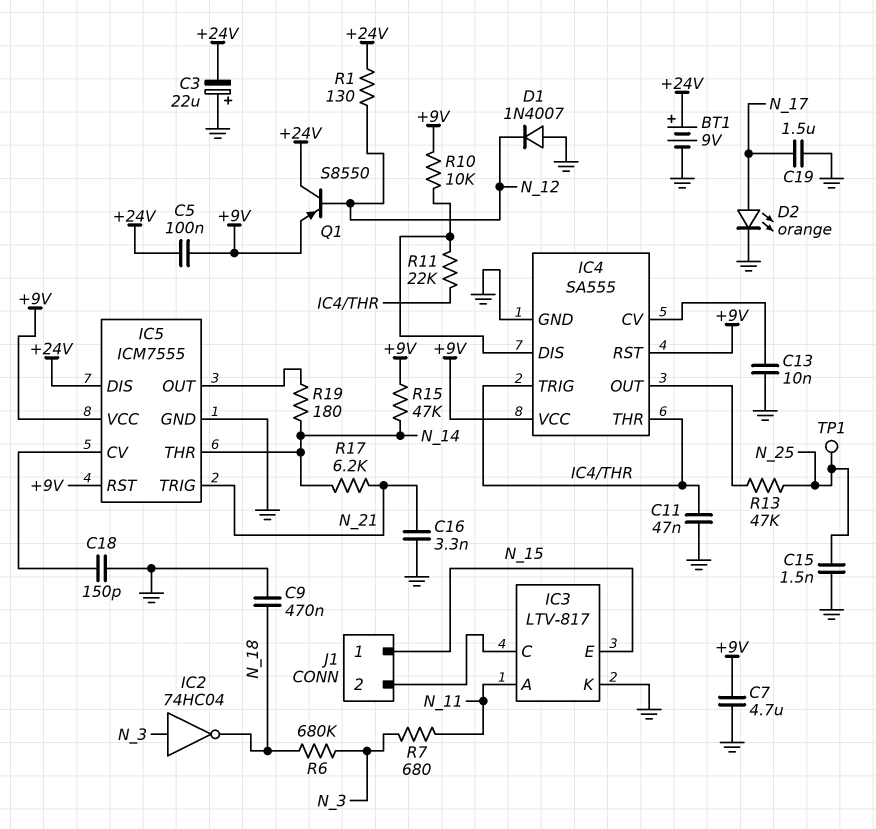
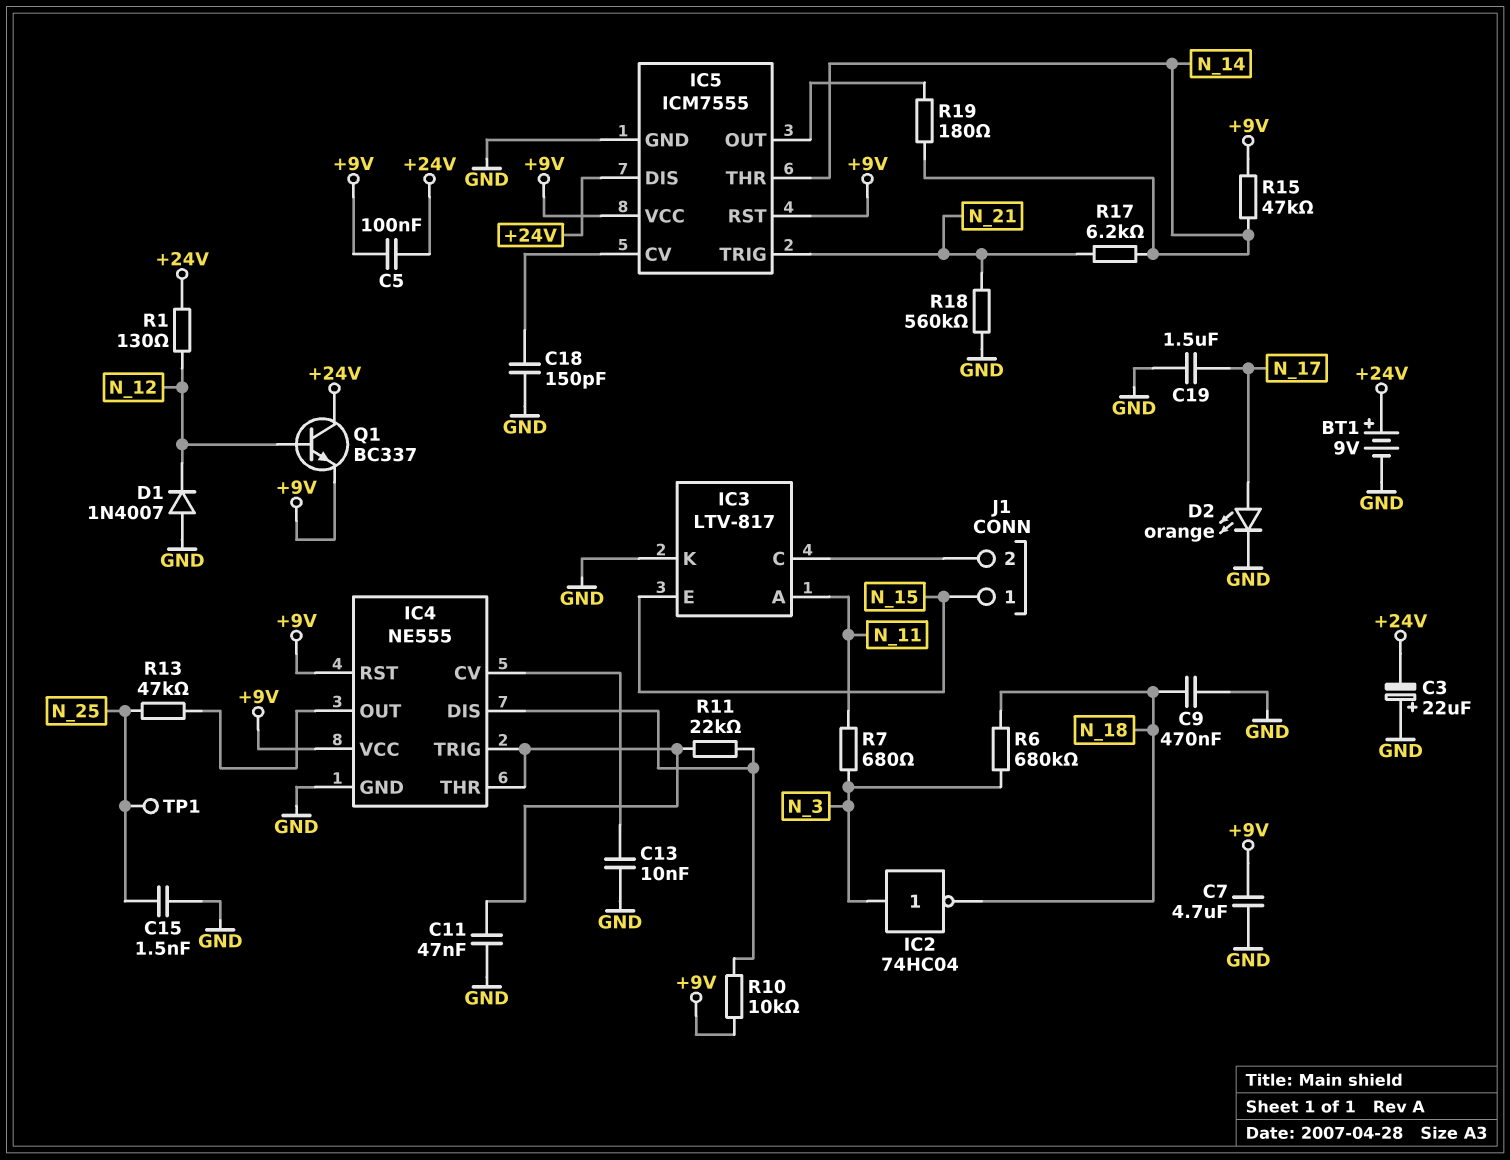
C16: 3.3nF (GND, N_21) -> none
IC4: SA555 -> NE555
Q1: PNP S8550 (B N_12, C +24V, E +9V) -> NPN BC337 (B N_12, C +24V, E +9V)
R18: none -> 560k (GND, N_21)

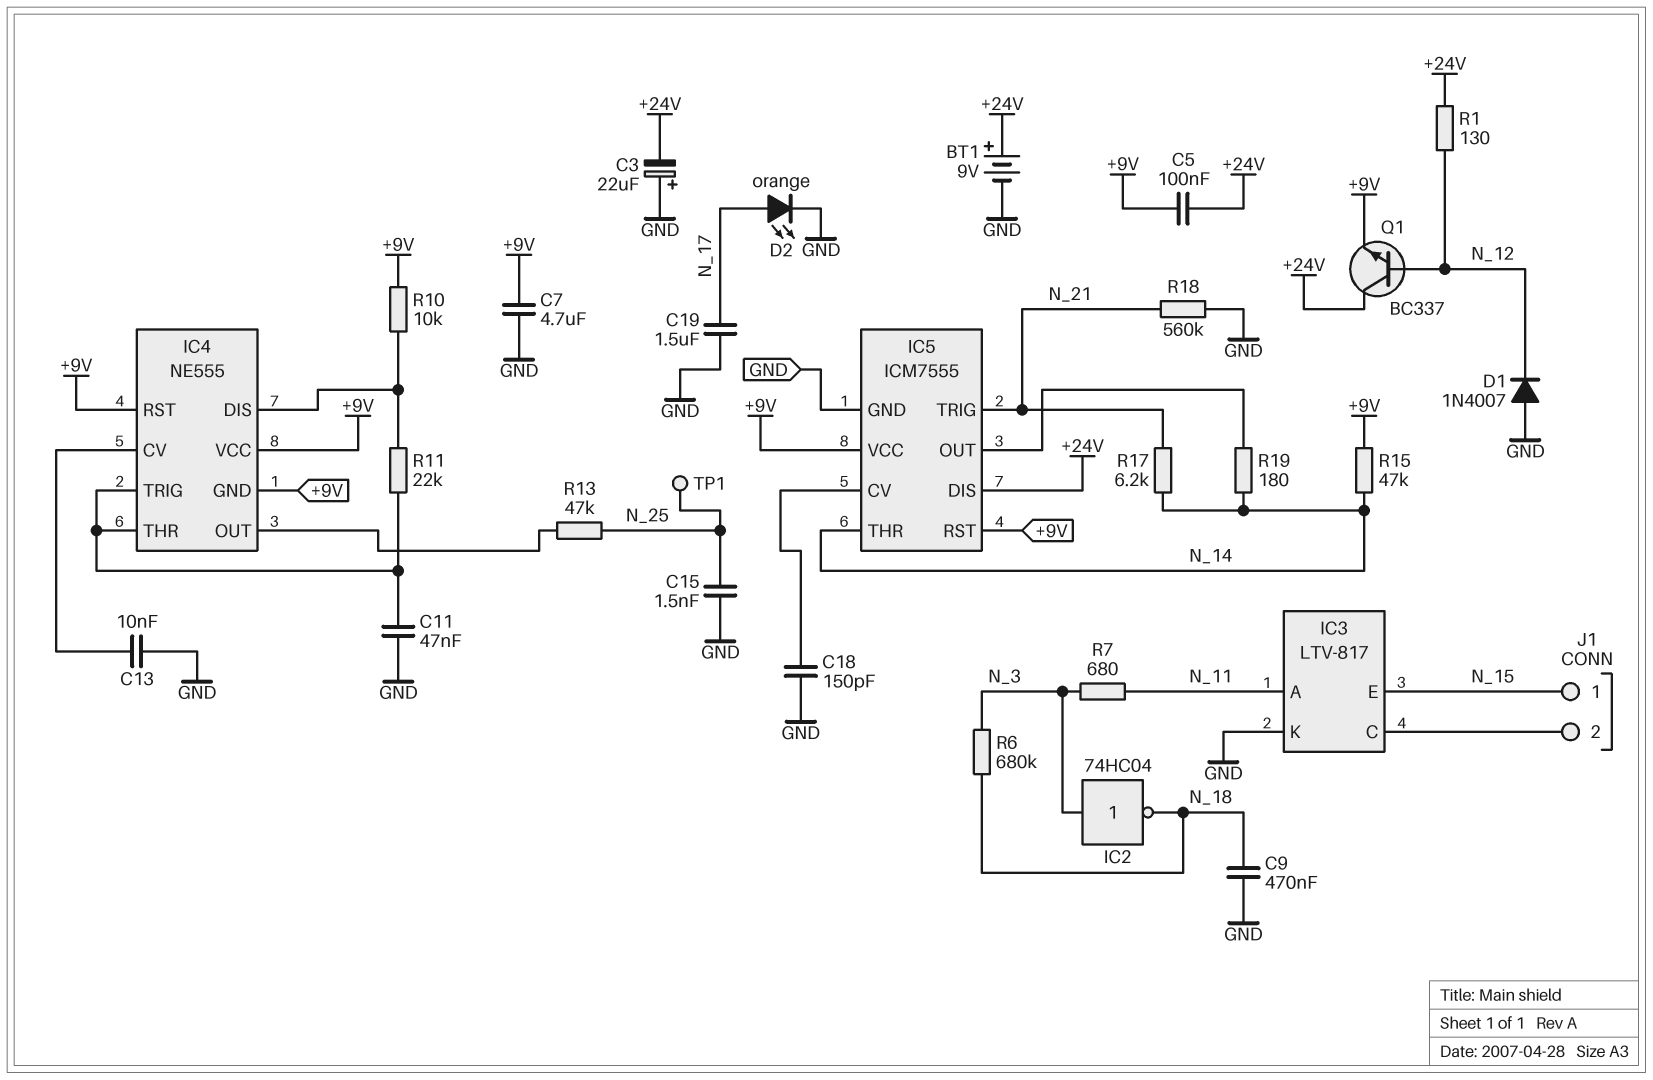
IC4 pin GND: GND -> +9V

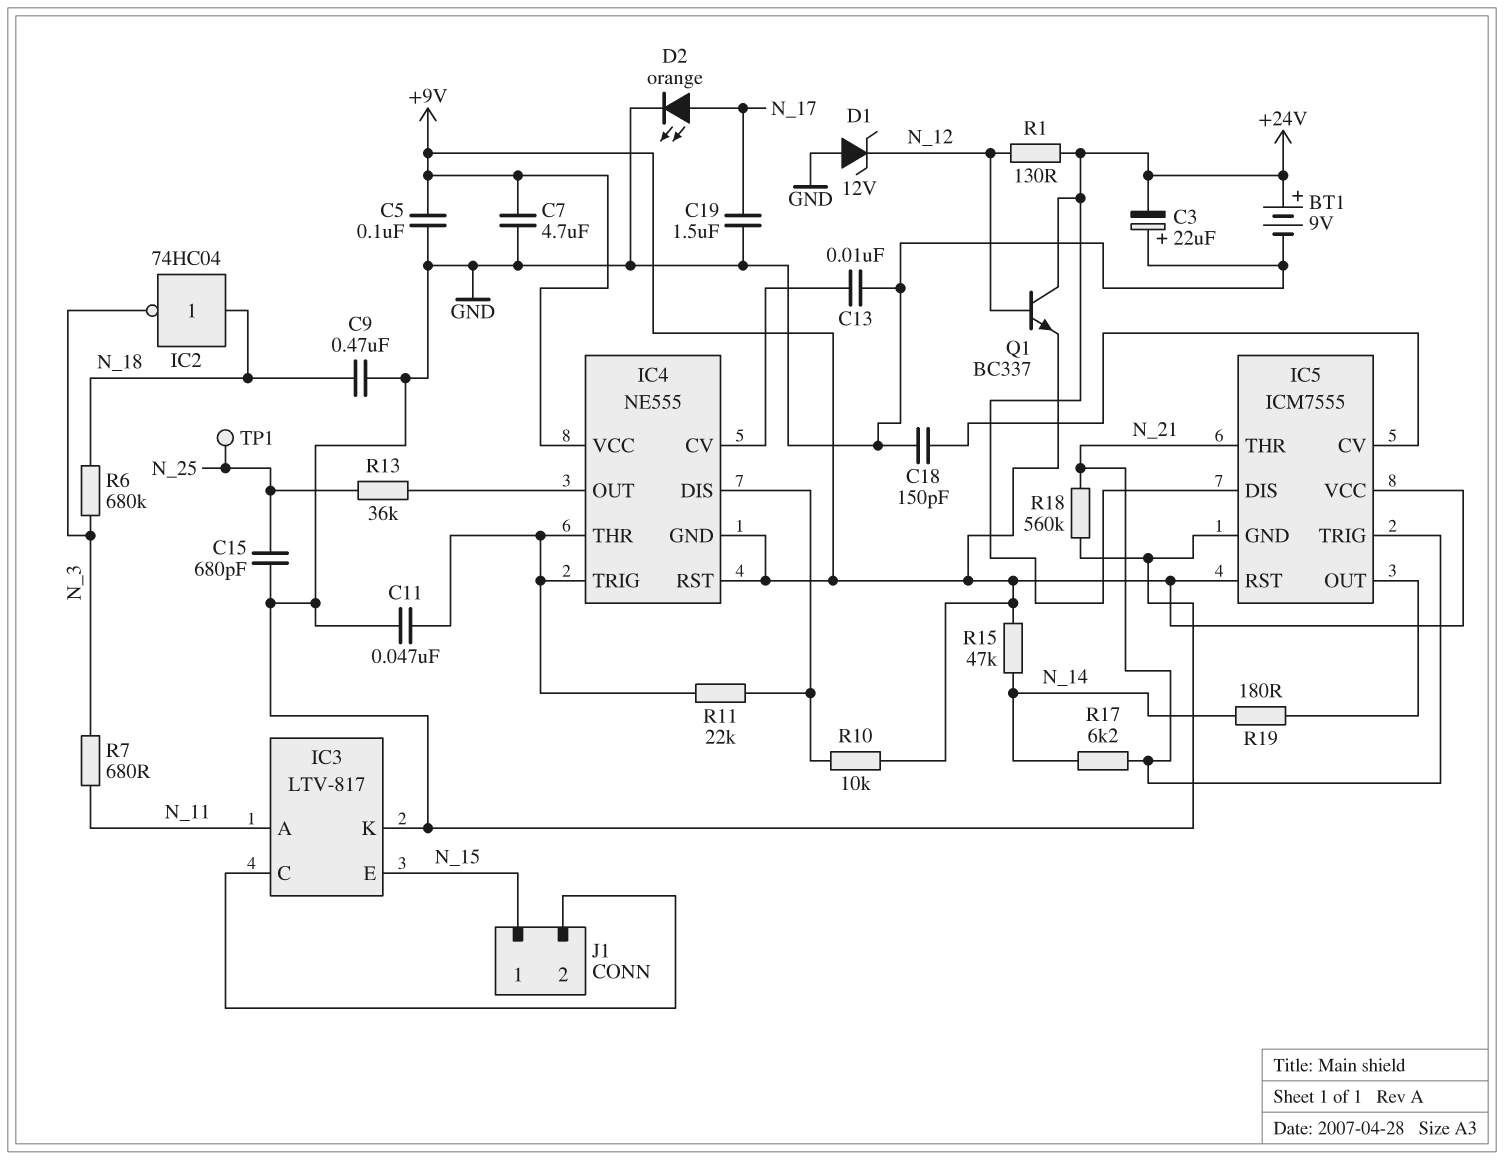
C5: 100nF (+9V, +24V) -> 100nF (+9V, GND)
C15: 1.5nF (GND, N_25) -> 680pF (GND, N_25)
D1: diode 1N4007 (A GND, K N_12) -> zener 12V (A GND, K N_12)
IC2: NOT 74HC04 (in N_3, out N_18) -> NOT 74HC04 (in N_18, out N_3)
IC5 pin THR: N_14 -> N_21
R13: 47k (IC4/OUT, N_25) -> 36k (IC4/OUT, N_25)

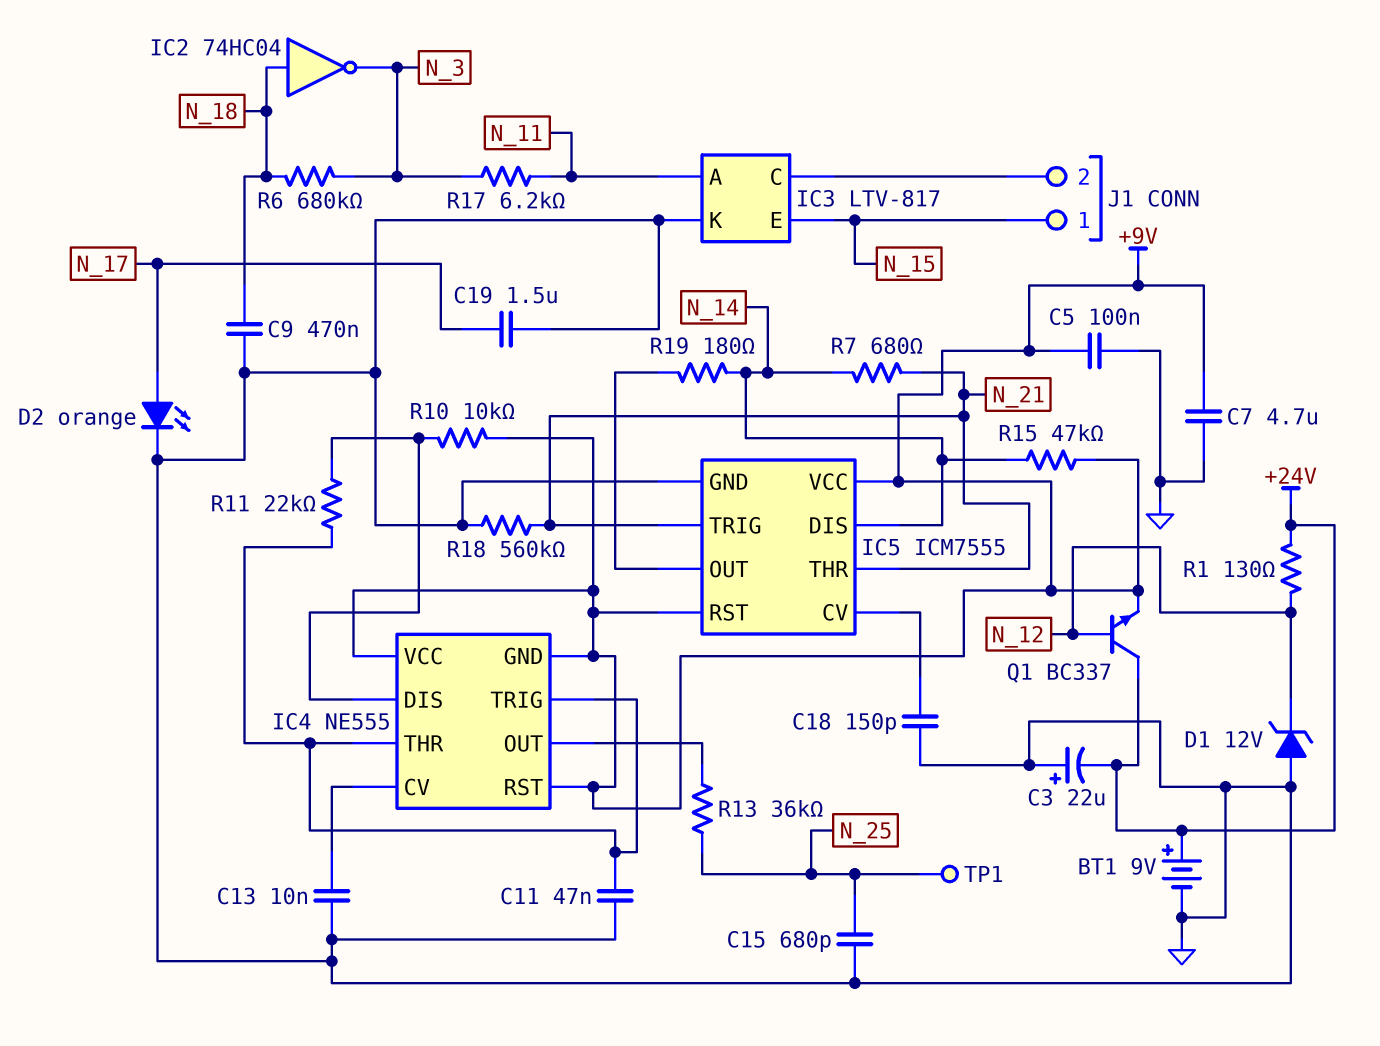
IC5 pin DIS: +24V -> N_14
R7: 680 (N_3, N_11) -> 680 (N_14, N_21)
R17: 6.2k (N_14, N_21) -> 6.2k (N_3, N_11)

